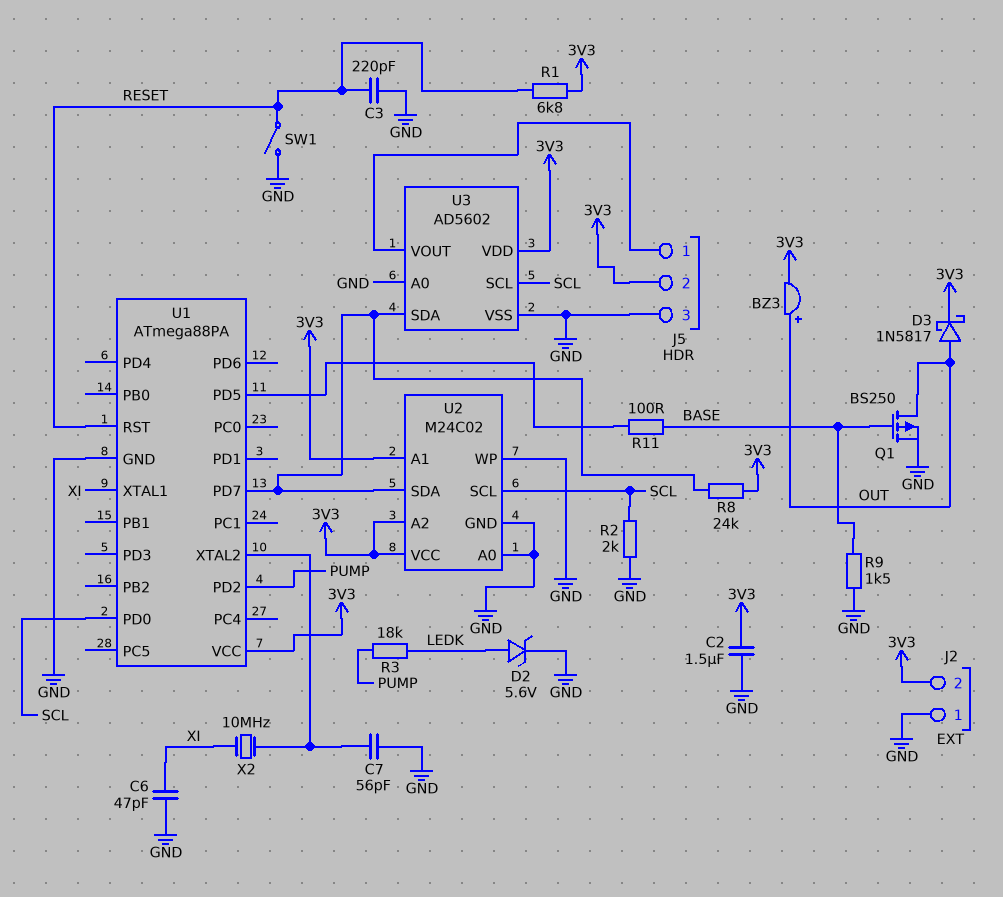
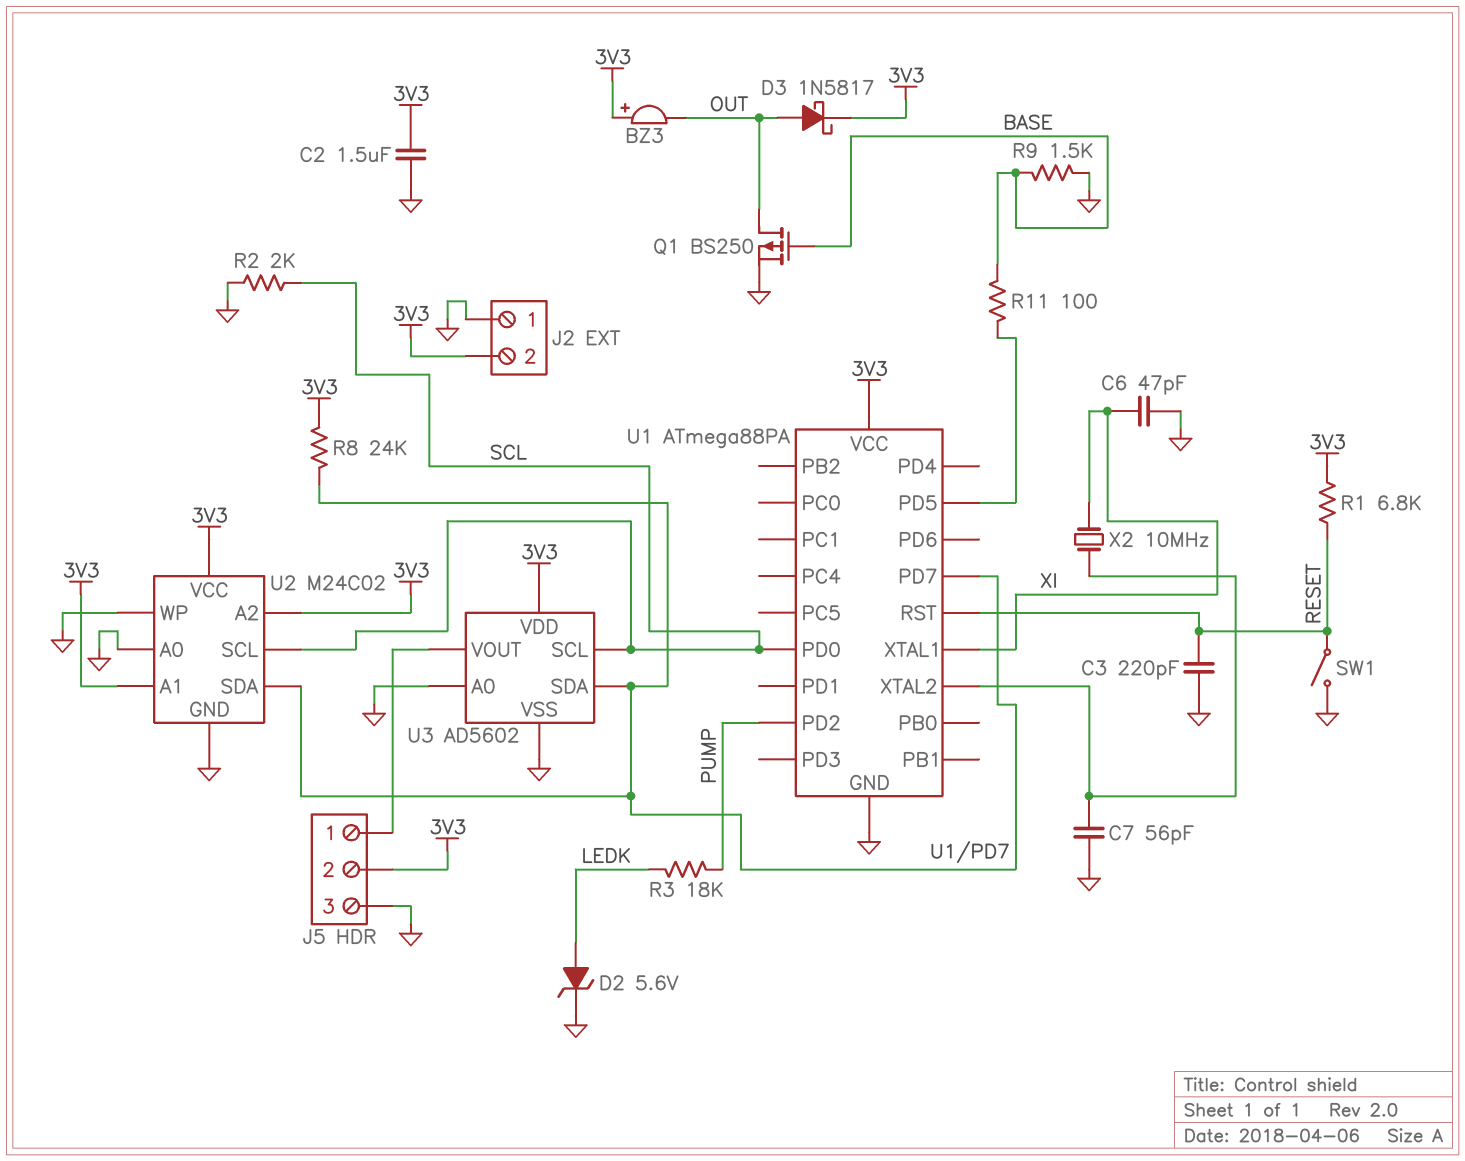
BZ3: buzzer (plus OUT, minus 3V3) -> buzzer (plus 3V3, minus OUT)

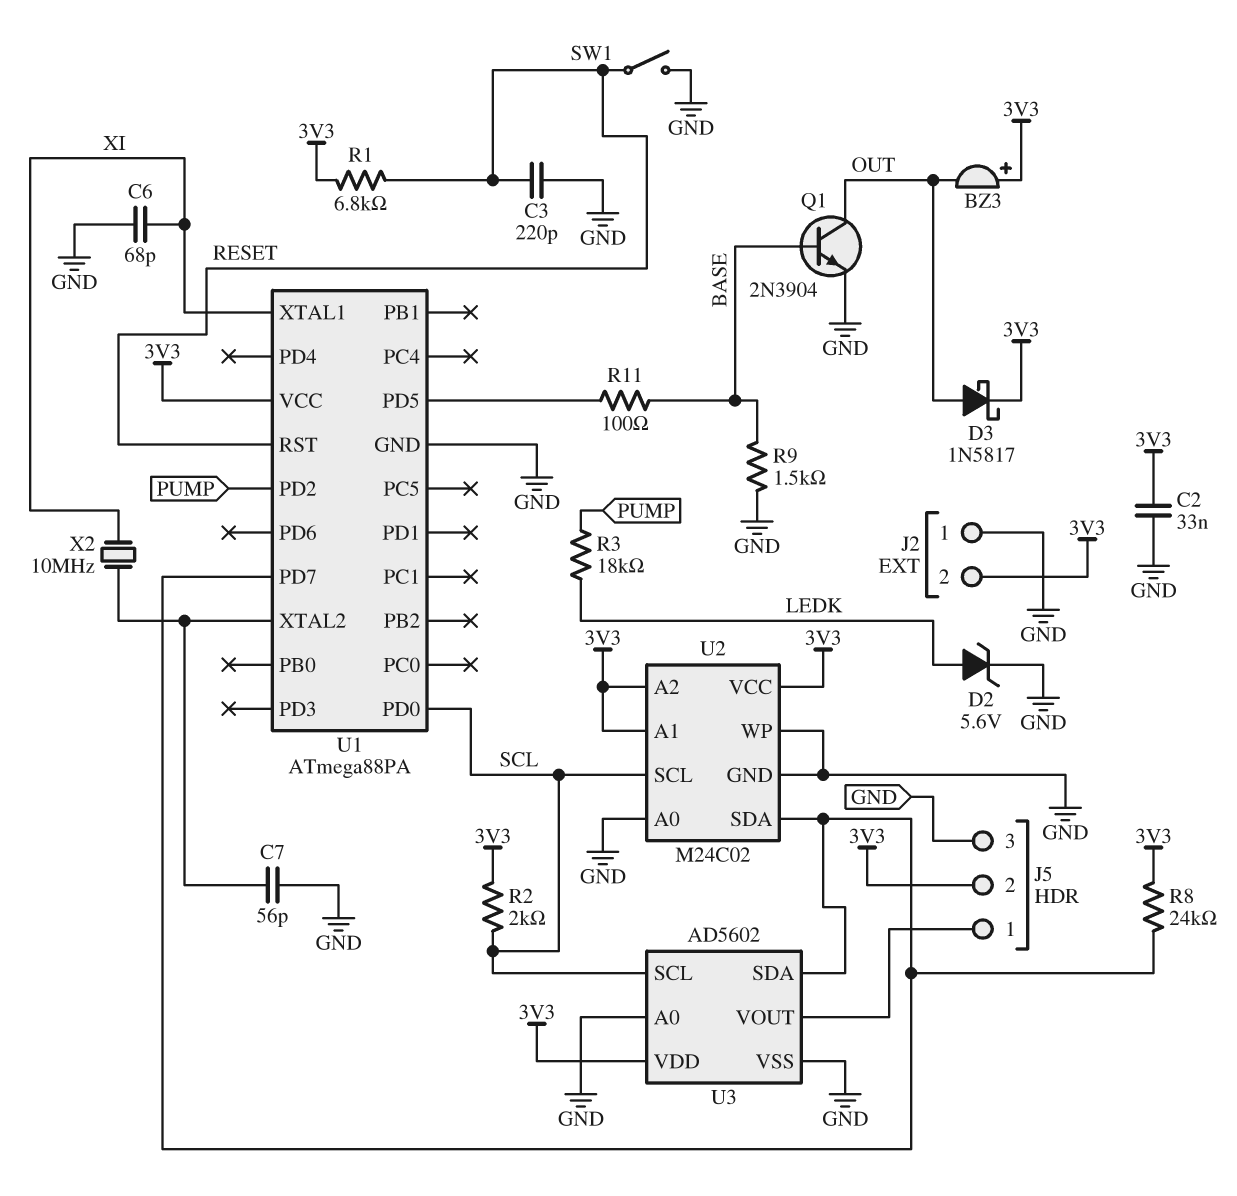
C2: 1.5uF (3V3, GND) -> 33nF (3V3, GND)
C6: 47pF (GND, XI) -> 68pF (GND, XI)
Q1: PMOS BS250 (G BASE, D OUT, S GND) -> NPN 2N3904 (B BASE, C OUT, E GND)
R2: 2k (GND, SCL) -> 2k (3V3, SCL)

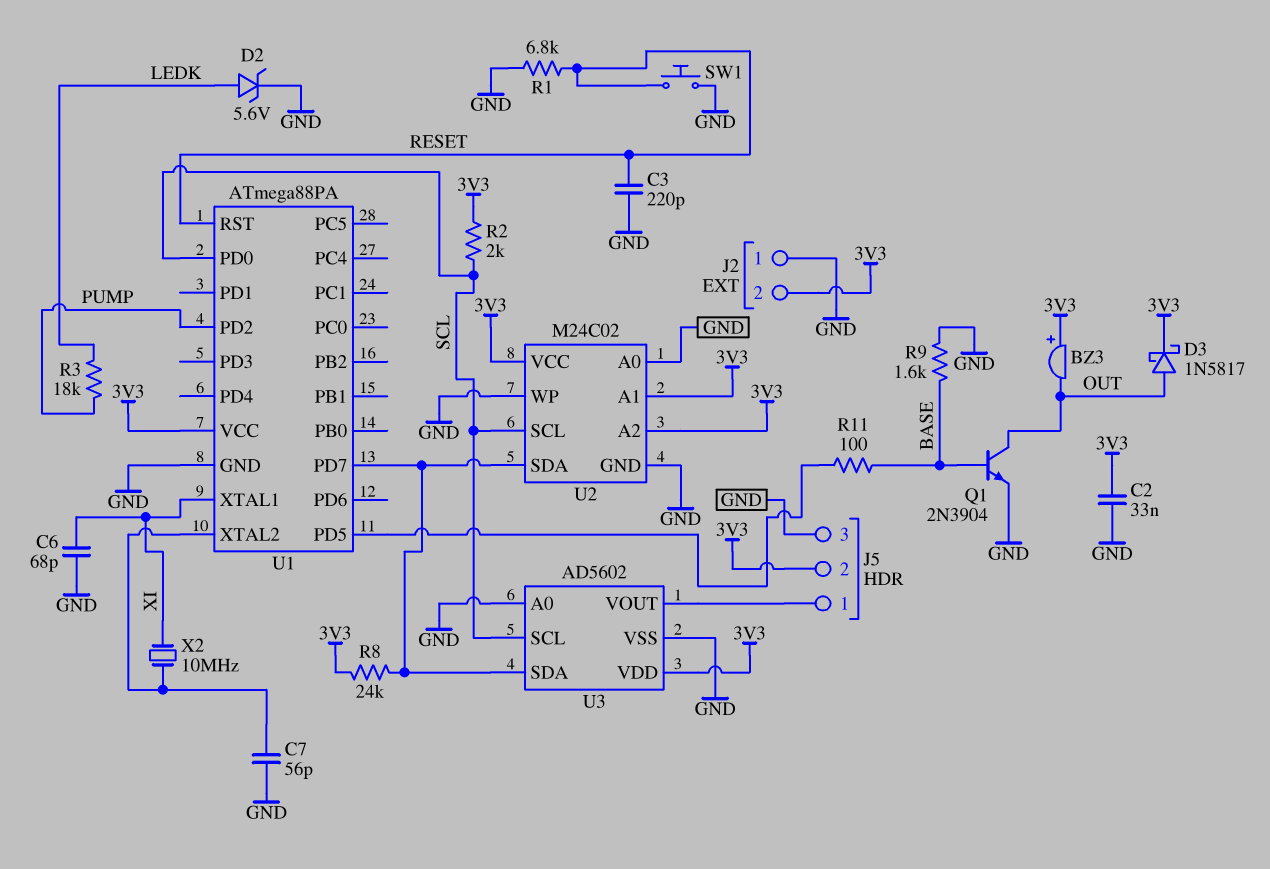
R1: 6.8k (3V3, RESET) -> 6.8k (GND, RESET)
R9: 1.5k (BASE, GND) -> 1.6k (BASE, GND)
SW1: switch (GND, RESET) -> button (GND, RESET)

